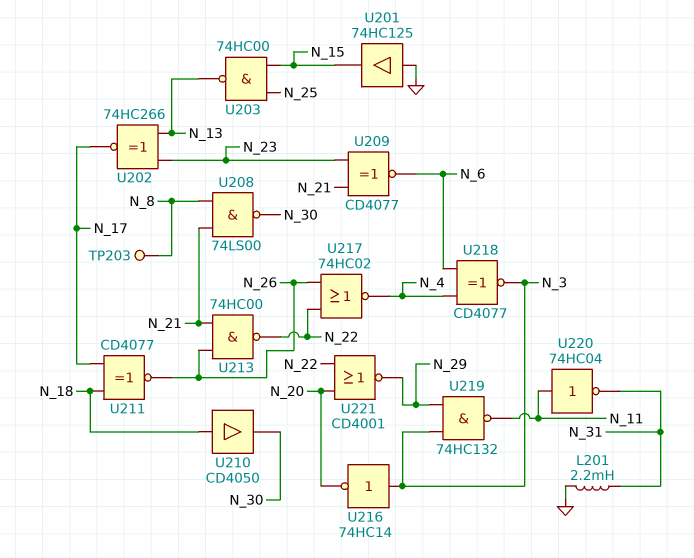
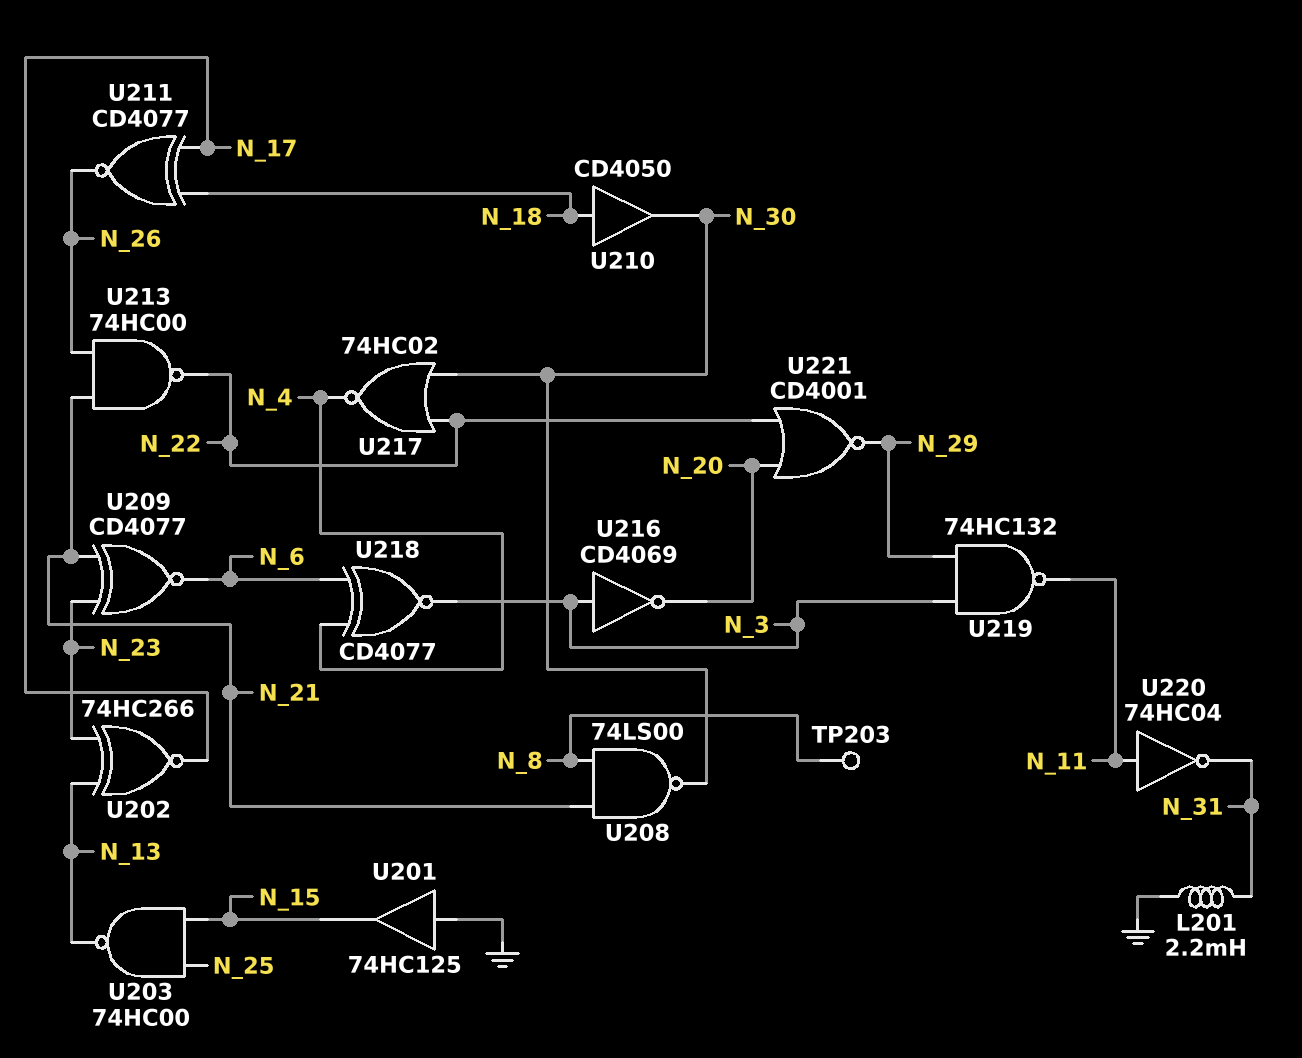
U216: NOT 74HC14 (in N_3, out N_20) -> NOT CD4069 (in N_3, out N_20)
U217: NOR 74HC02 (in N_22, in N_26, out N_4) -> NOR 74HC02 (in N_22, in N_30, out N_4)

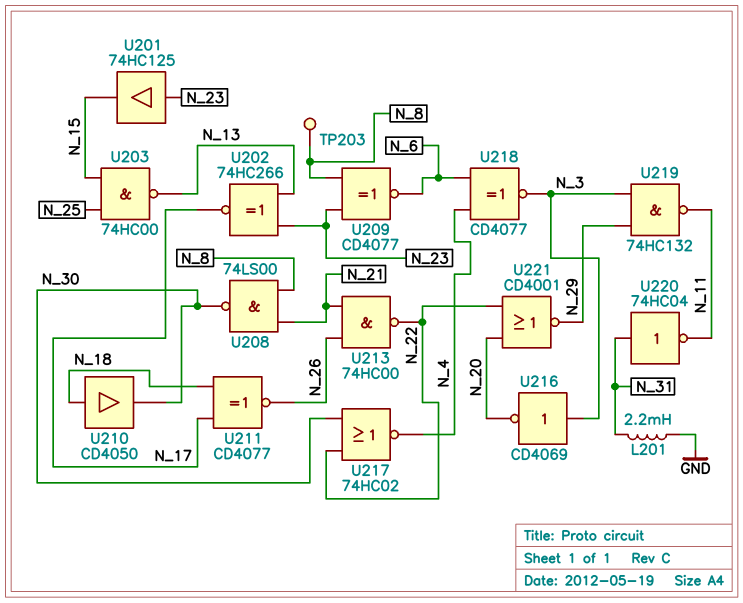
U201: buffer 74HC125 (in GND, out N_15) -> buffer 74HC125 (in N_23, out N_15)
U209: XNOR CD4077 (in N_21, in N_23, out N_6) -> XNOR CD4077 (in N_8, in N_23, out N_6)
U220: NOT 74HC04 (in N_11, out N_31) -> NOT 74HC04 (in N_31, out N_11)

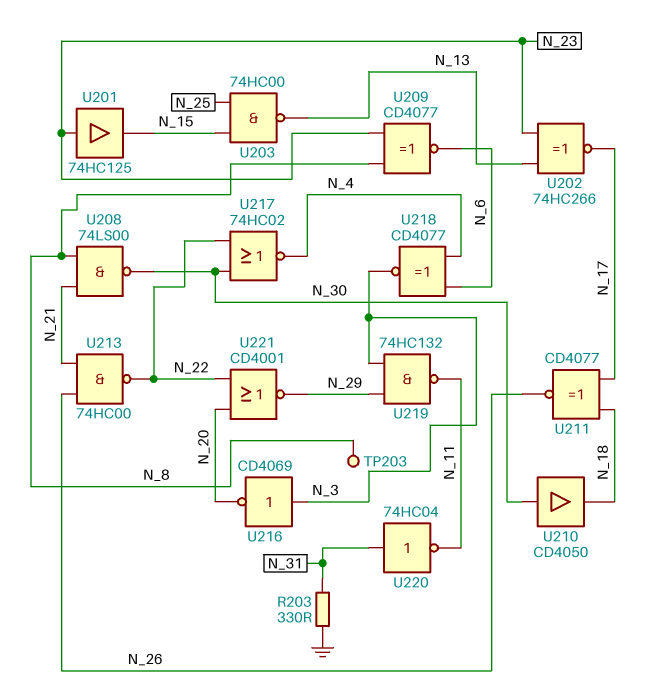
L201: 2.2mH (GND, N_31) -> none
R203: none -> 330 (GND, N_31)
U210: buffer CD4050 (in N_18, out N_30) -> buffer CD4050 (in N_30, out N_18)

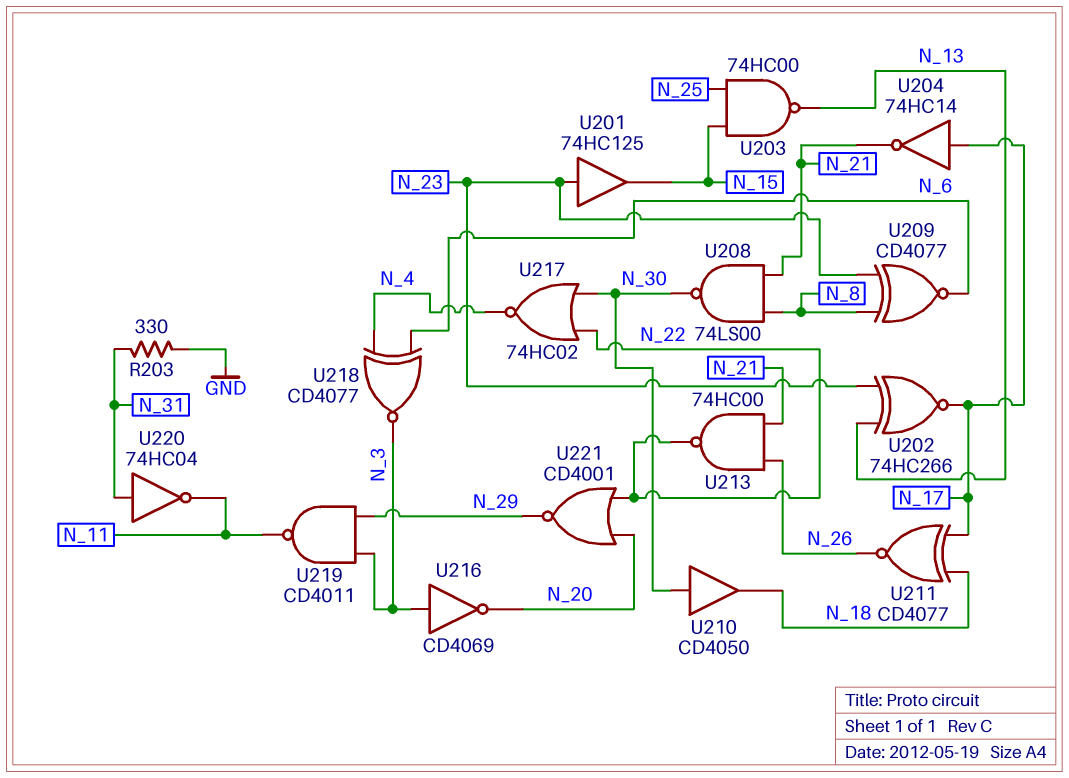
TP203: test point (N_8) -> none
U204: none -> NOT 74HC14 (in N_17, out N_21)
U219: NAND 74HC132 (in N_3, in N_29, out N_11) -> NAND CD4011 (in N_3, in N_29, out N_11)

